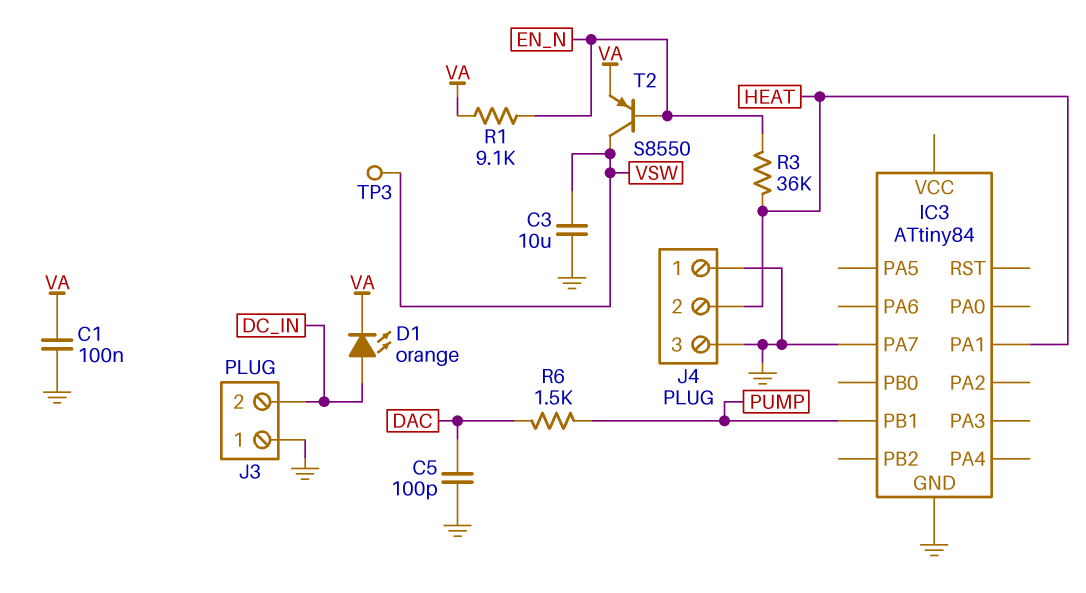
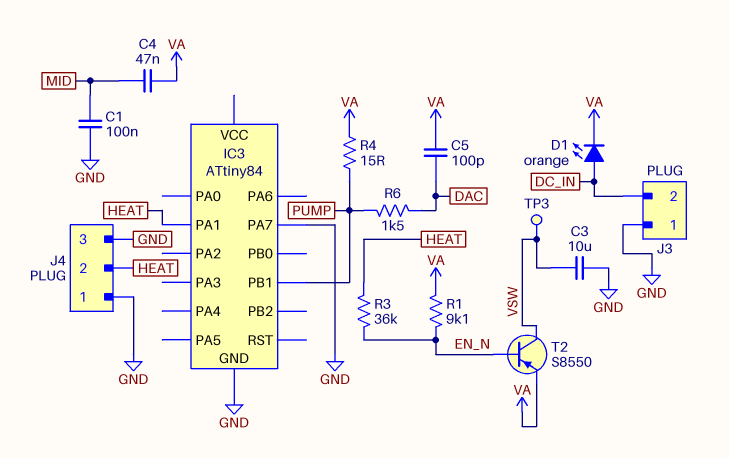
C1: 100nF (GND, VA) -> 100nF (GND, MID)
C4: none -> 47nF (MID, VA)
C5: 100pF (DAC, GND) -> 100pF (DAC, VA)
R4: none -> 15 (PUMP, VA)

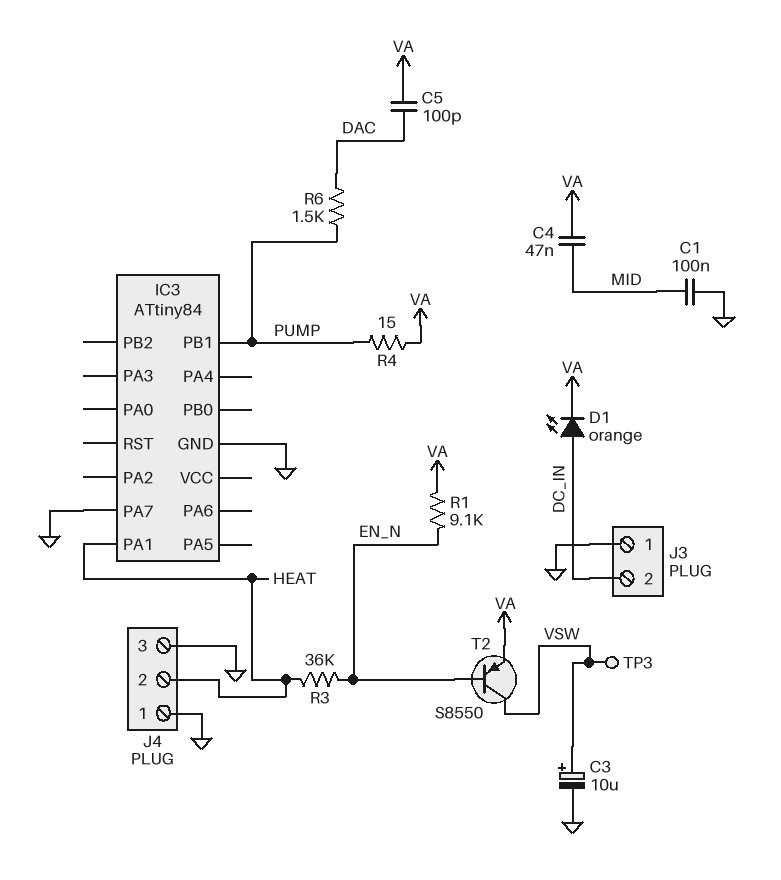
C3: 10uF (GND, VSW) -> 10uF (plus VSW, minus GND)

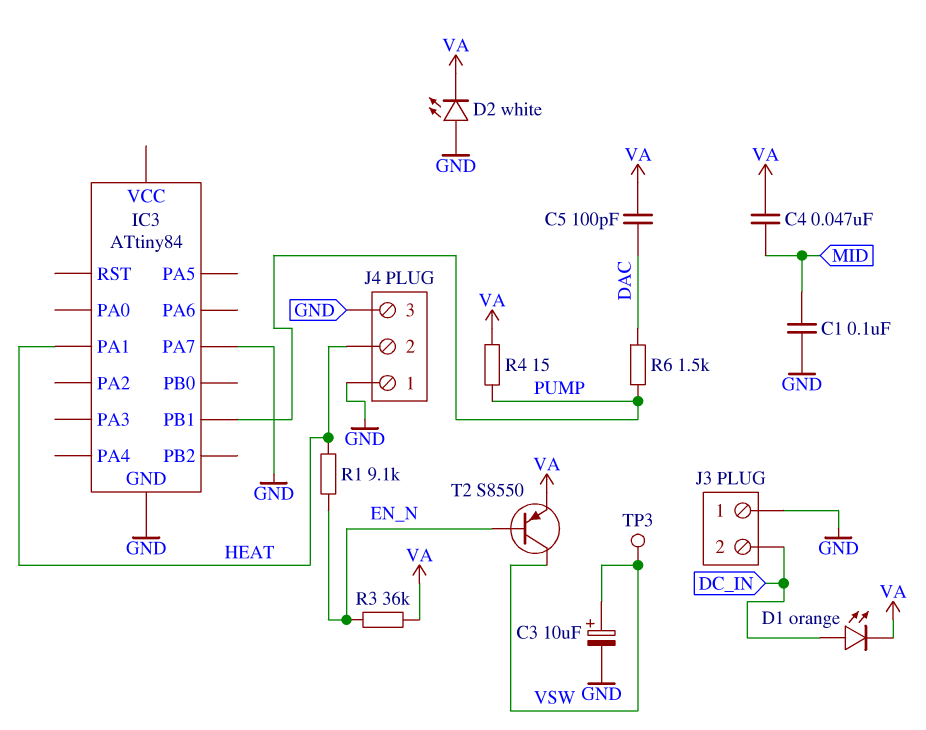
D2: none -> LED white (A GND, K VA)
R1: 9.1k (EN_N, VA) -> 9.1k (EN_N, HEAT)
R3: 36k (EN_N, HEAT) -> 36k (EN_N, VA)

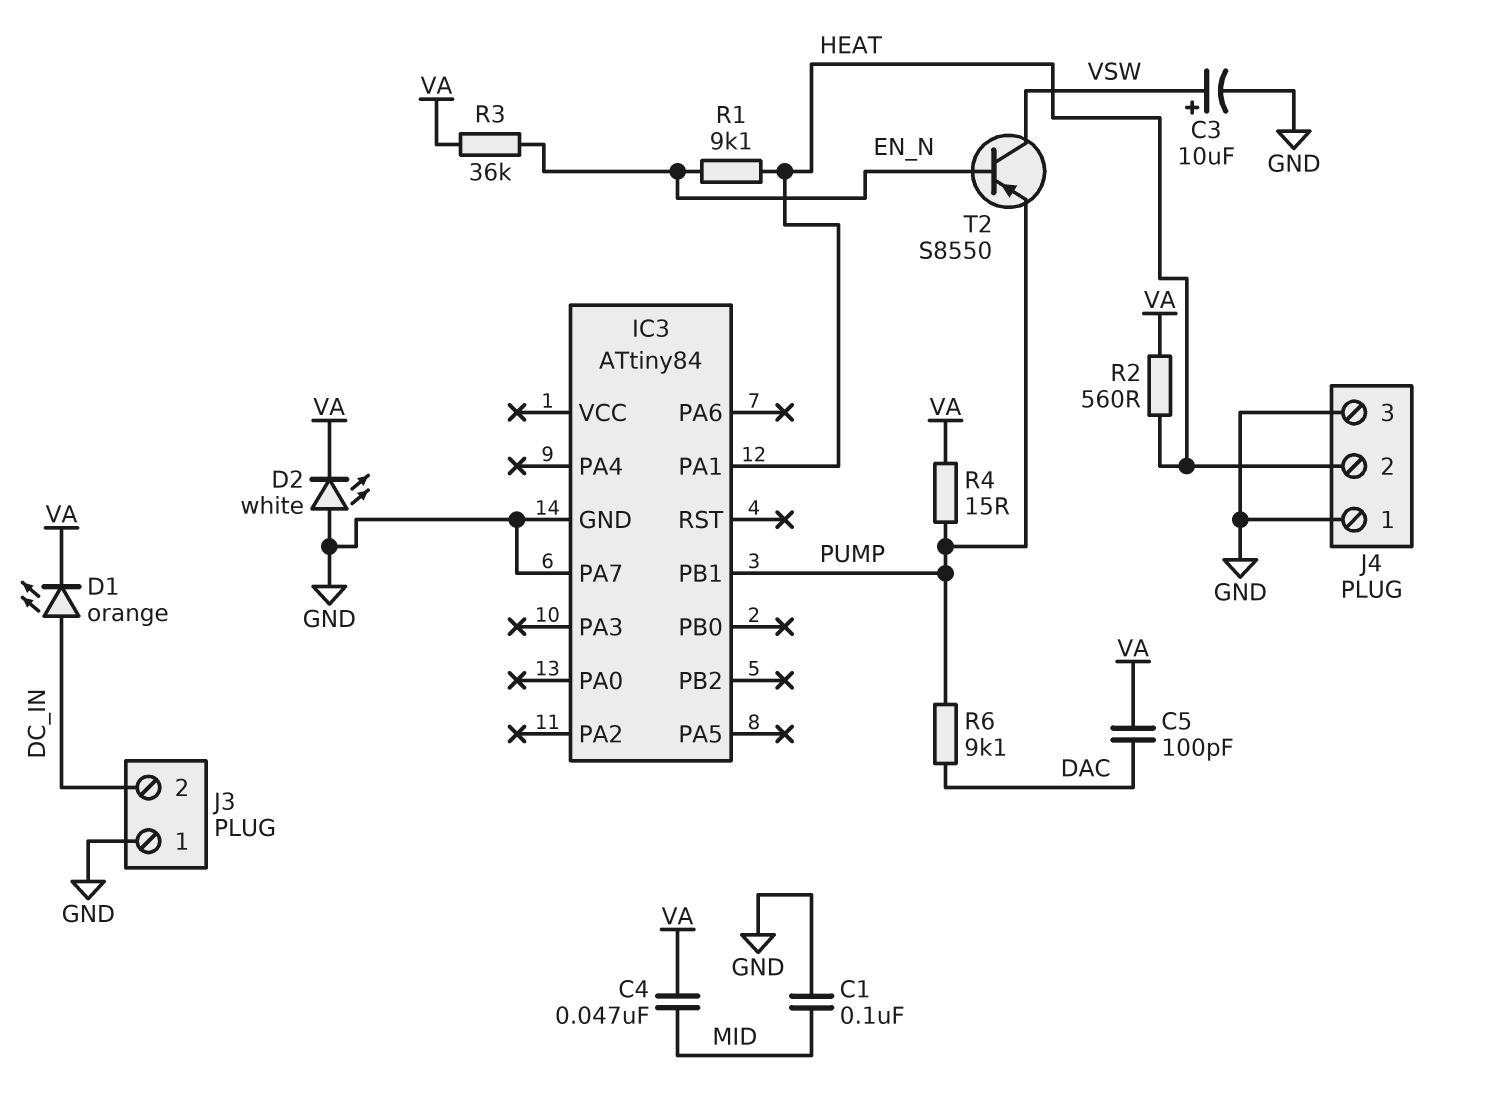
R2: none -> 560 (HEAT, VA)
R6: 1.5k (DAC, PUMP) -> 9.1k (DAC, PUMP)
T2: PNP S8550 (B EN_N, C VSW, E VA) -> PNP S8550 (B EN_N, C VSW, E PUMP)
TP3: test point (VSW) -> none

